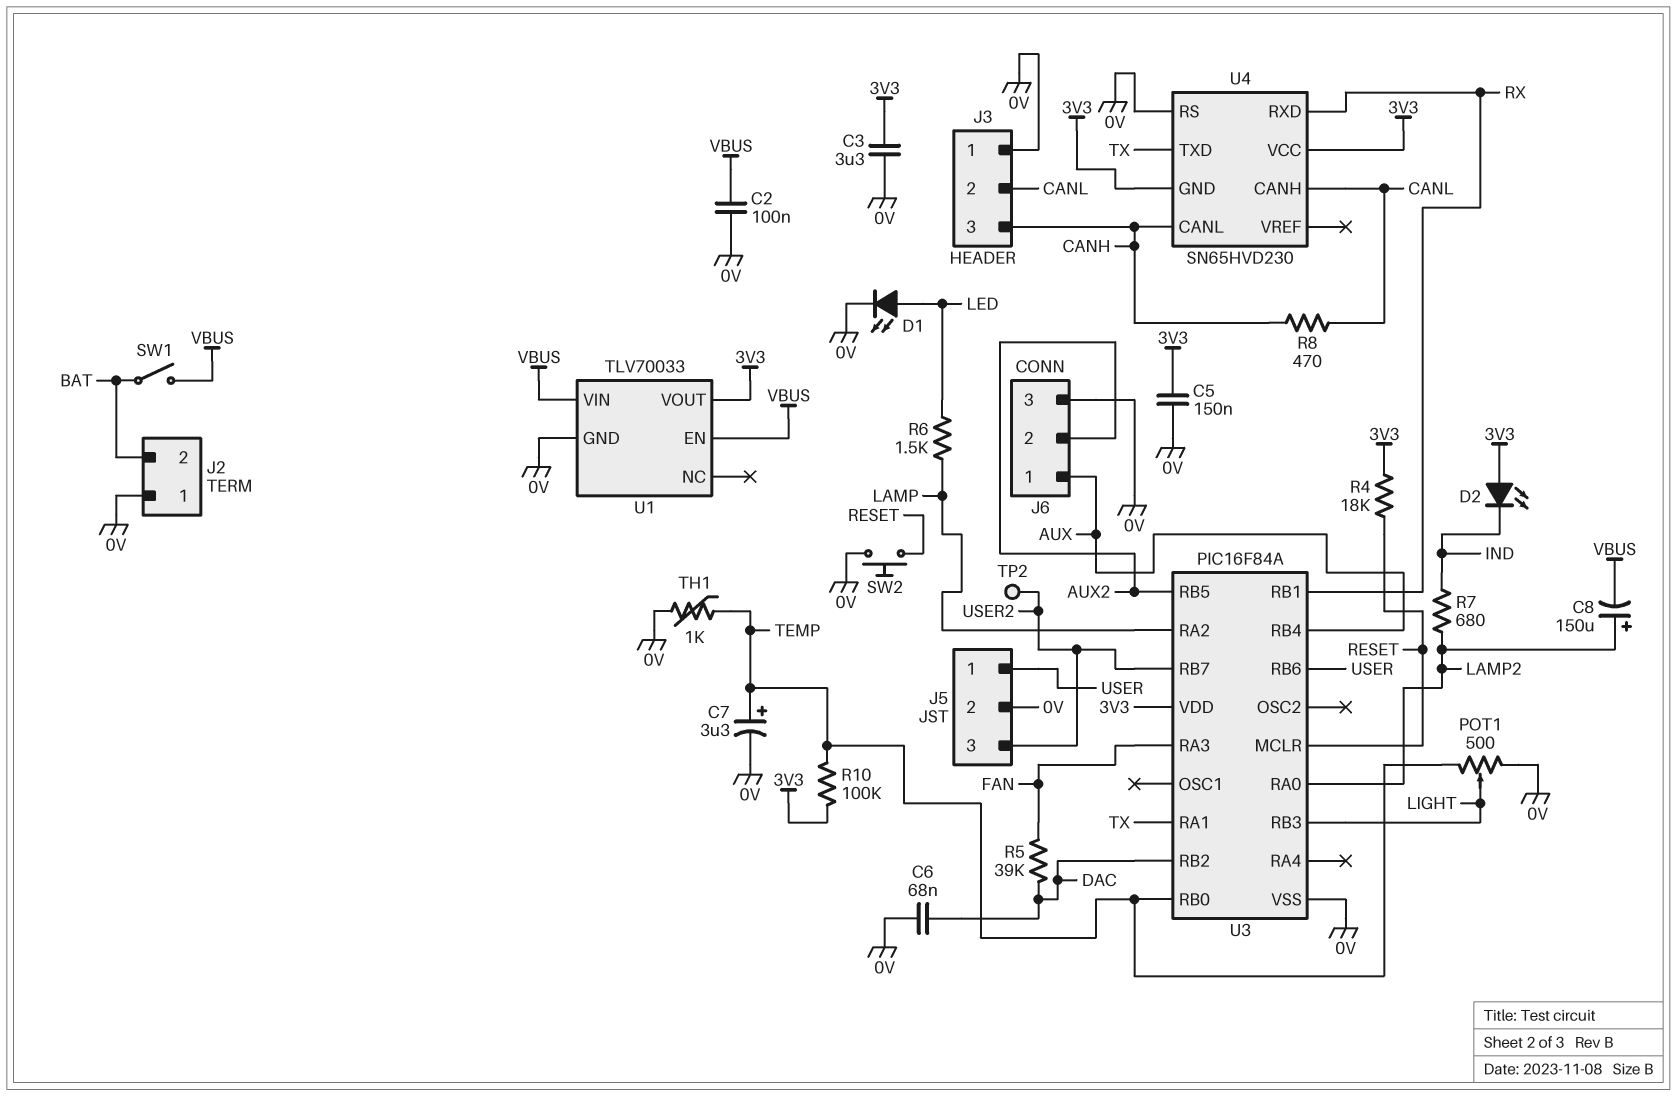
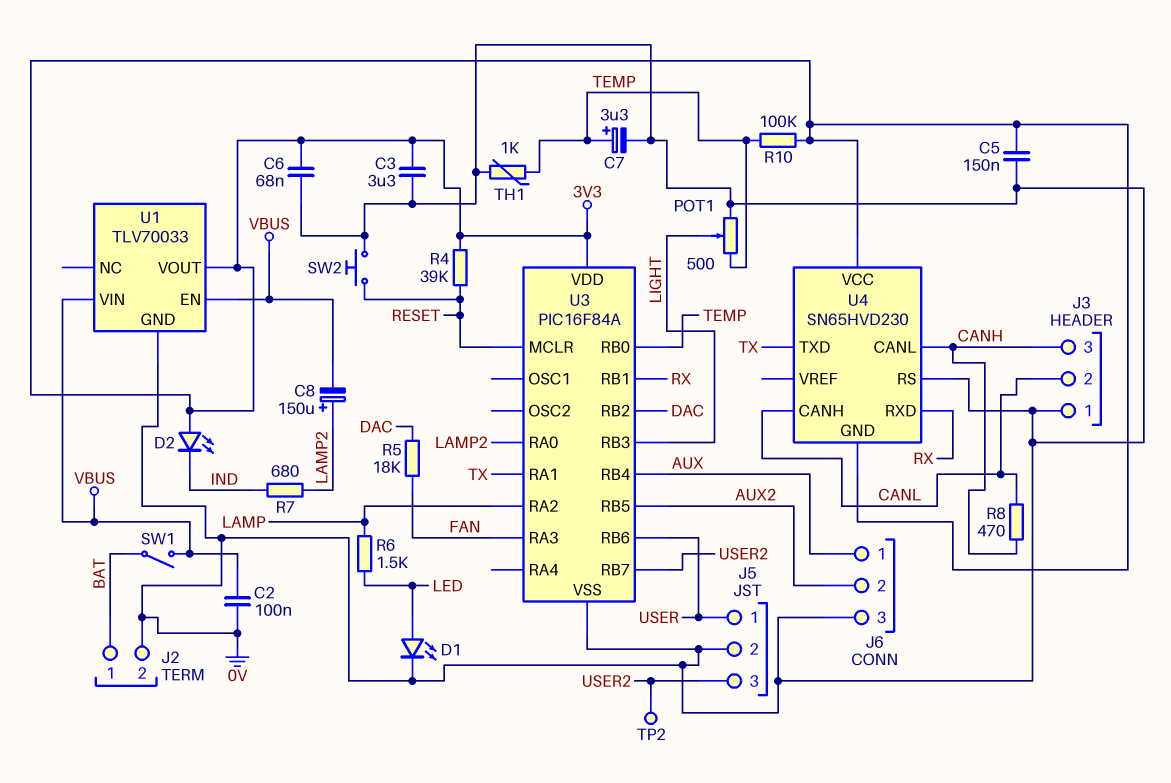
C6: 68nF (0V, DAC) -> 68nF (0V, 3V3)
J2 pin 1: 0V -> BAT
J2 pin 2: BAT -> 0V
R4: 18k (3V3, RESET) -> 39k (3V3, RESET)
R5: 39k (DAC, FAN) -> 18k (DAC, FAN)

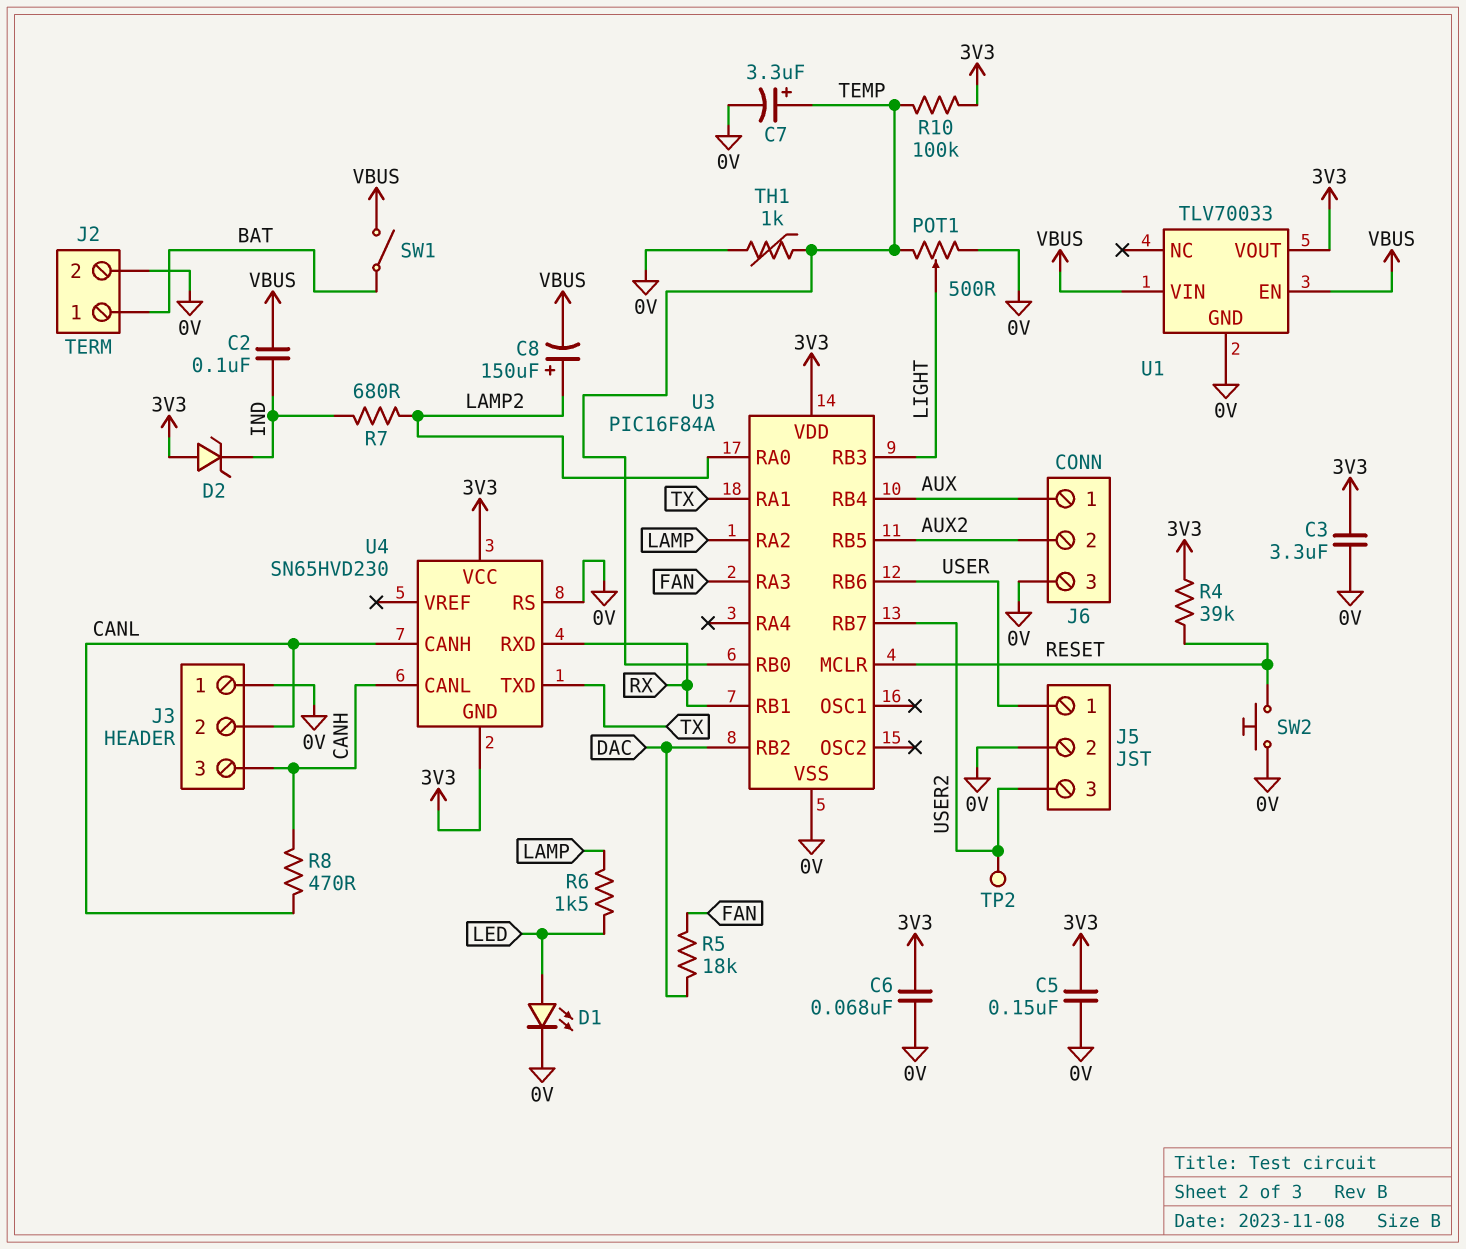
C2: 100nF (0V, VBUS) -> 100nF (IND, VBUS)
D2: LED (A 3V3, K IND) -> zener (A 3V3, K IND)

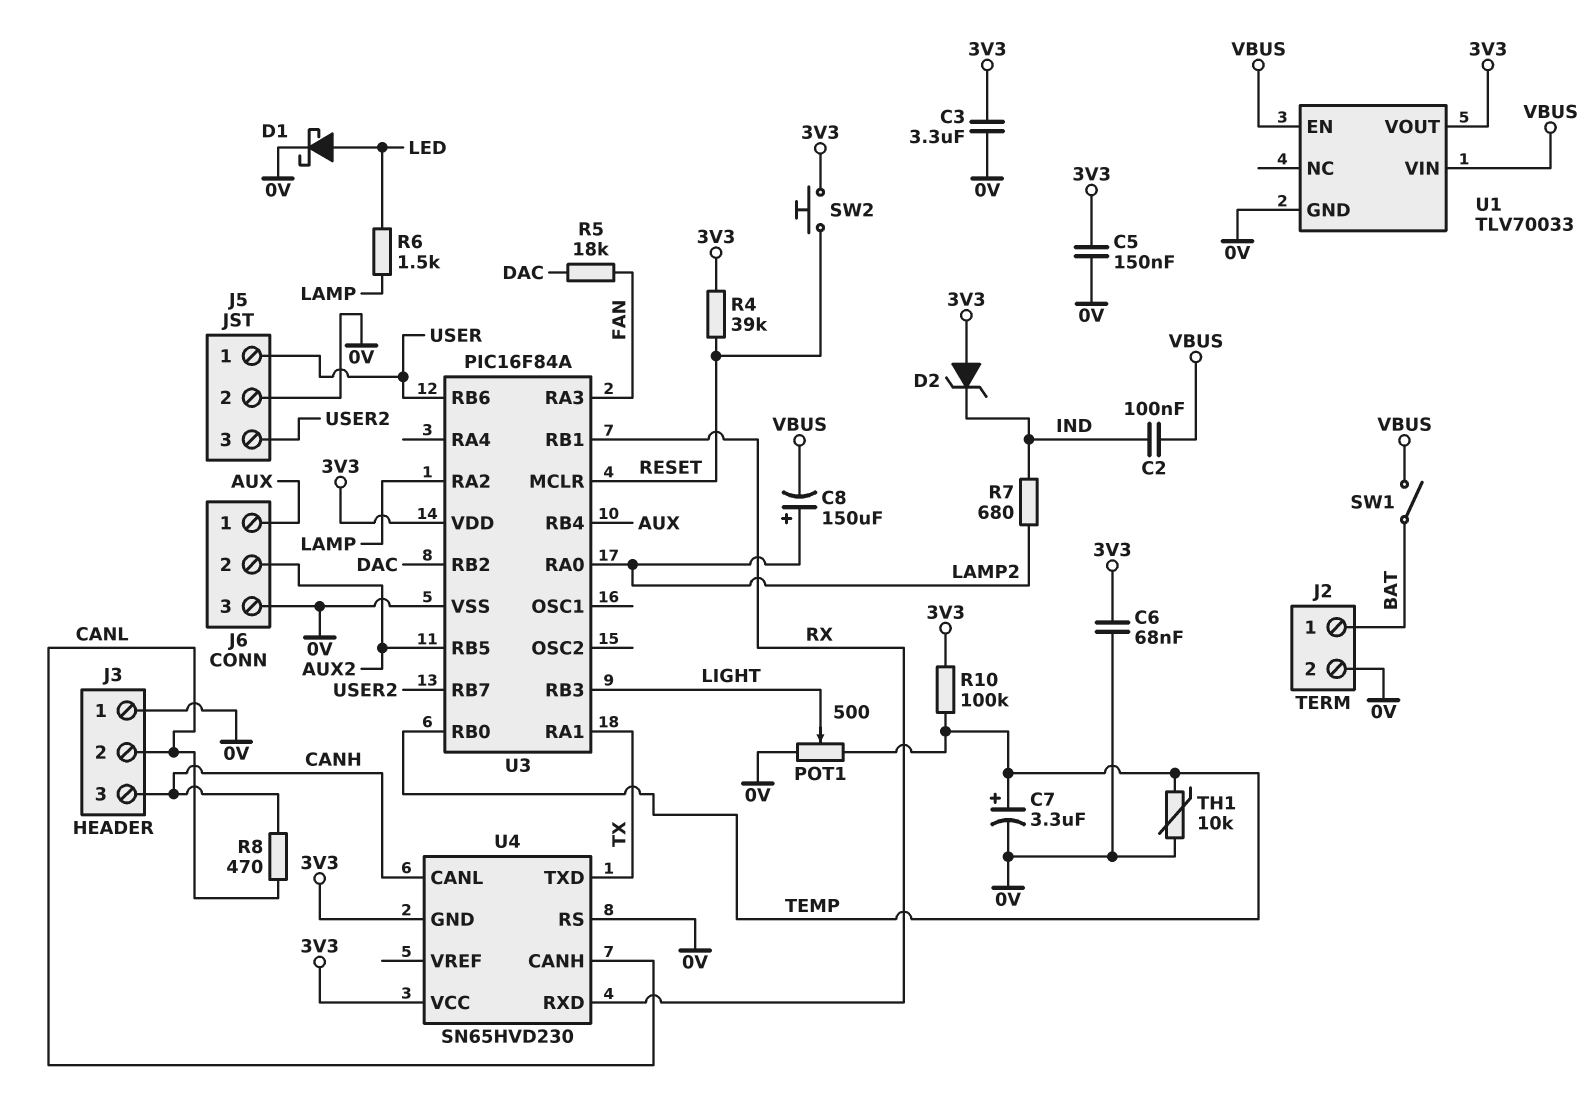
D1: LED (A LED, K 0V) -> schottky (A LED, K 0V)
SW2: button (0V, RESET) -> button (3V3, RESET)
TH1: 1k (0V, TEMP) -> 10k (0V, TEMP)
TP2: test point (USER2) -> none

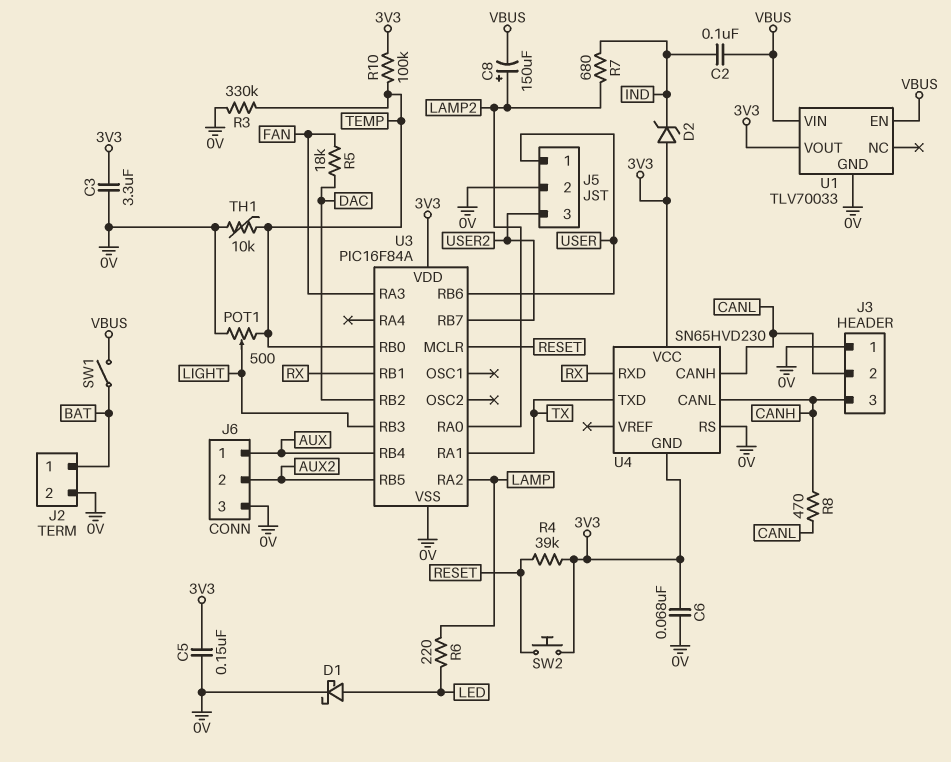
C7: 3.3uF (plus TEMP, minus 0V) -> none
R3: none -> 330k (0V, TEMP)
R6: 1.5k (LAMP, LED) -> 220 (LAMP, LED)

